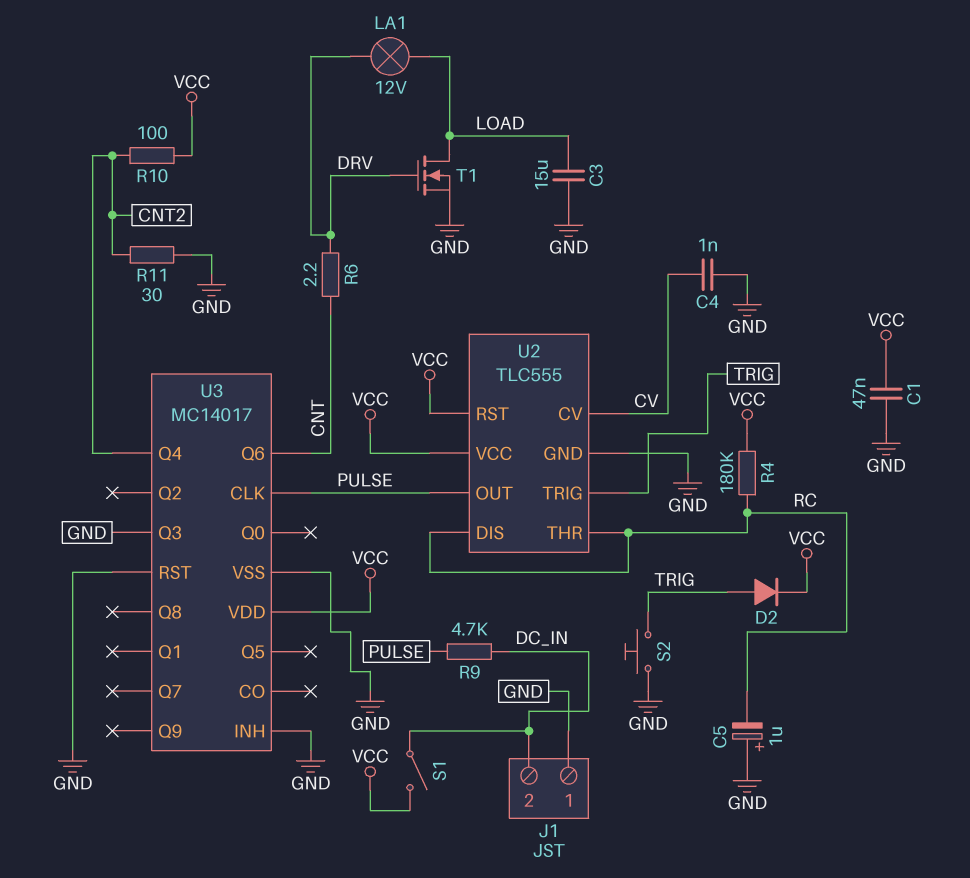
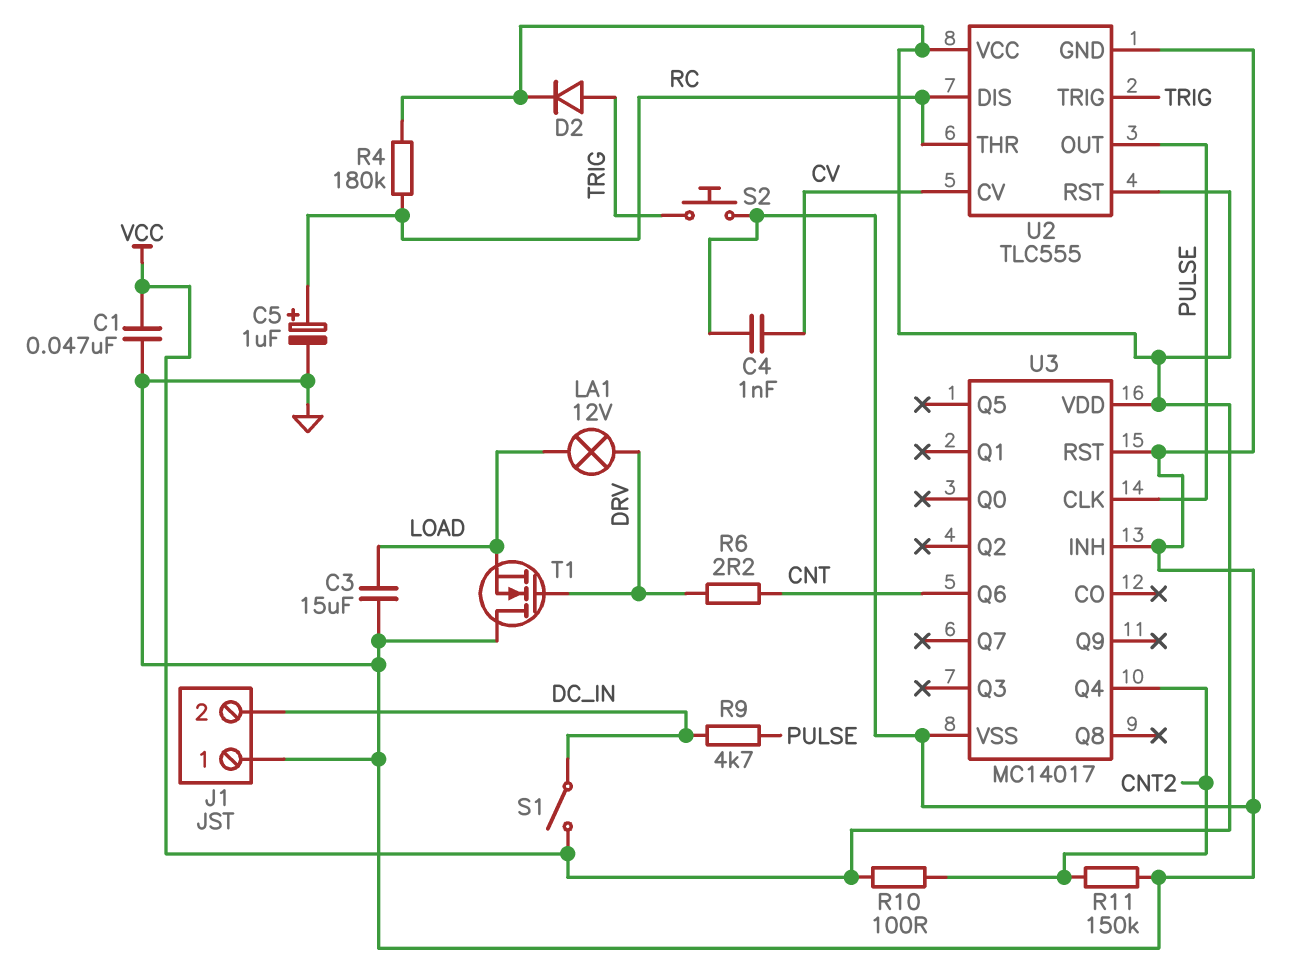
C5: 1uF (plus GND, minus RC) -> 1uF (plus RC, minus GND)
R11: 30 (CNT2, GND) -> 150k (CNT2, GND)
T1: NMOS (G DRV, D LOAD, S GND) -> NMOS (G DRV, D GND, S LOAD)
U3 pin Q3: GND -> none

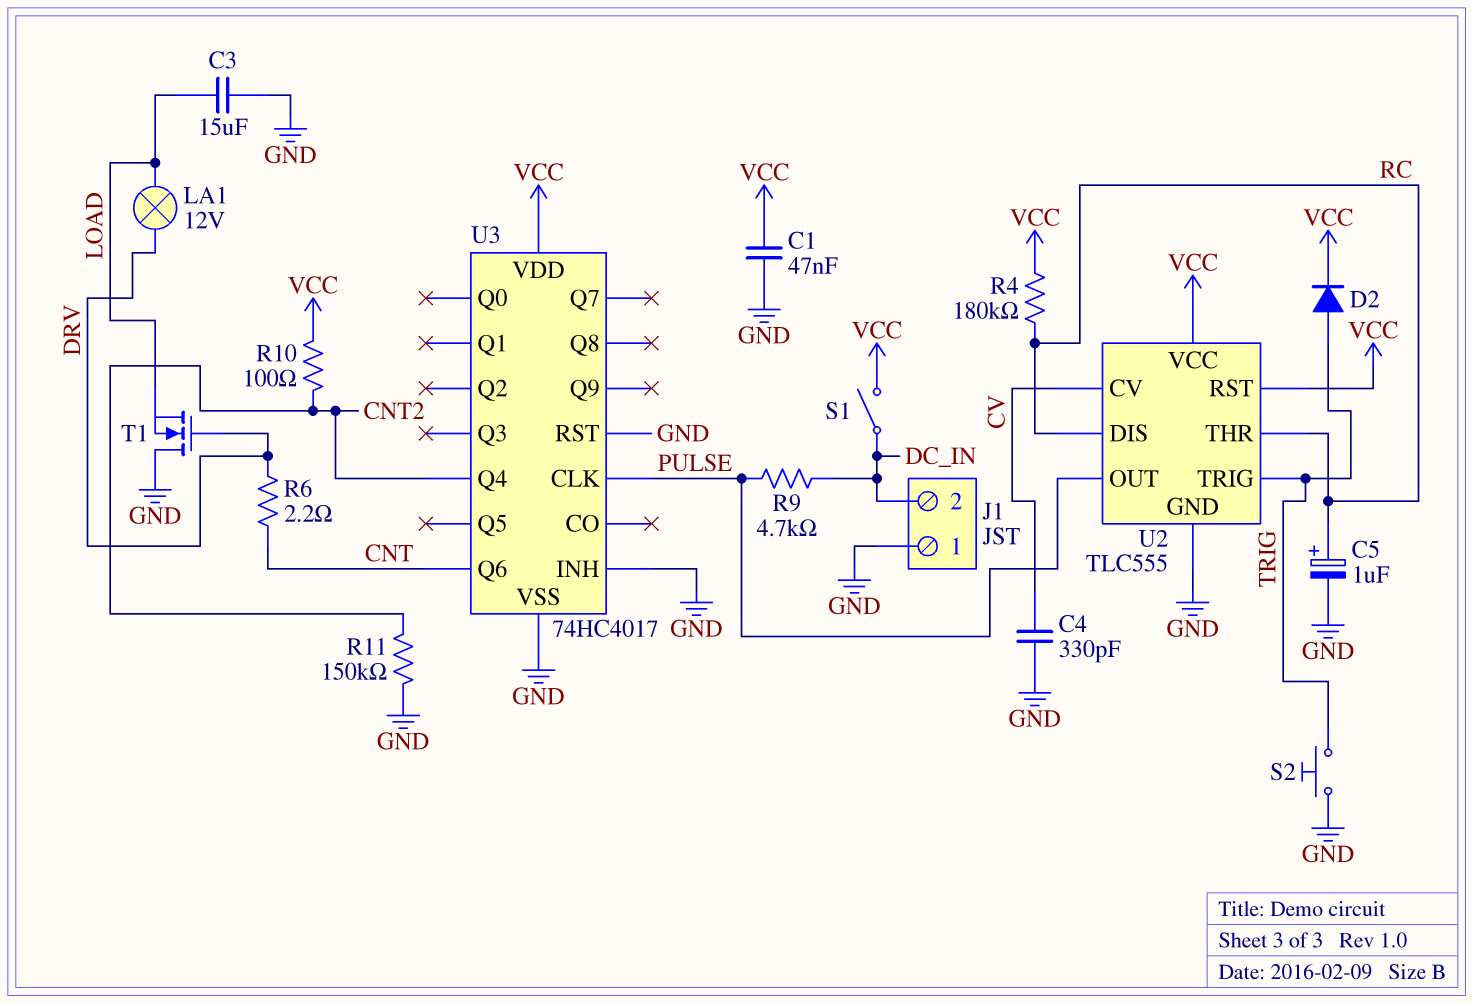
C4: 1nF (CV, GND) -> 330pF (CV, GND)
U3: MC14017 -> 74HC4017

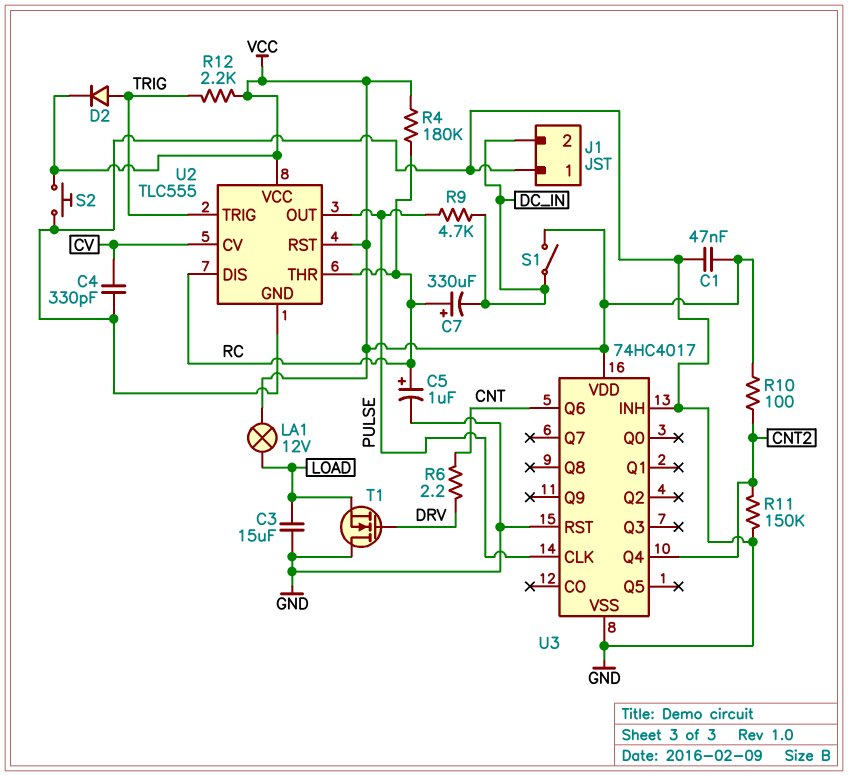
C7: none -> 330uF (plus RC, minus DC_IN)
LA1: lamp 12V (DRV, LOAD) -> lamp 12V (LOAD, VCC)
R12: none -> 2.2k (TRIG, VCC)
S2: button (GND, TRIG) -> button (GND, VCC)

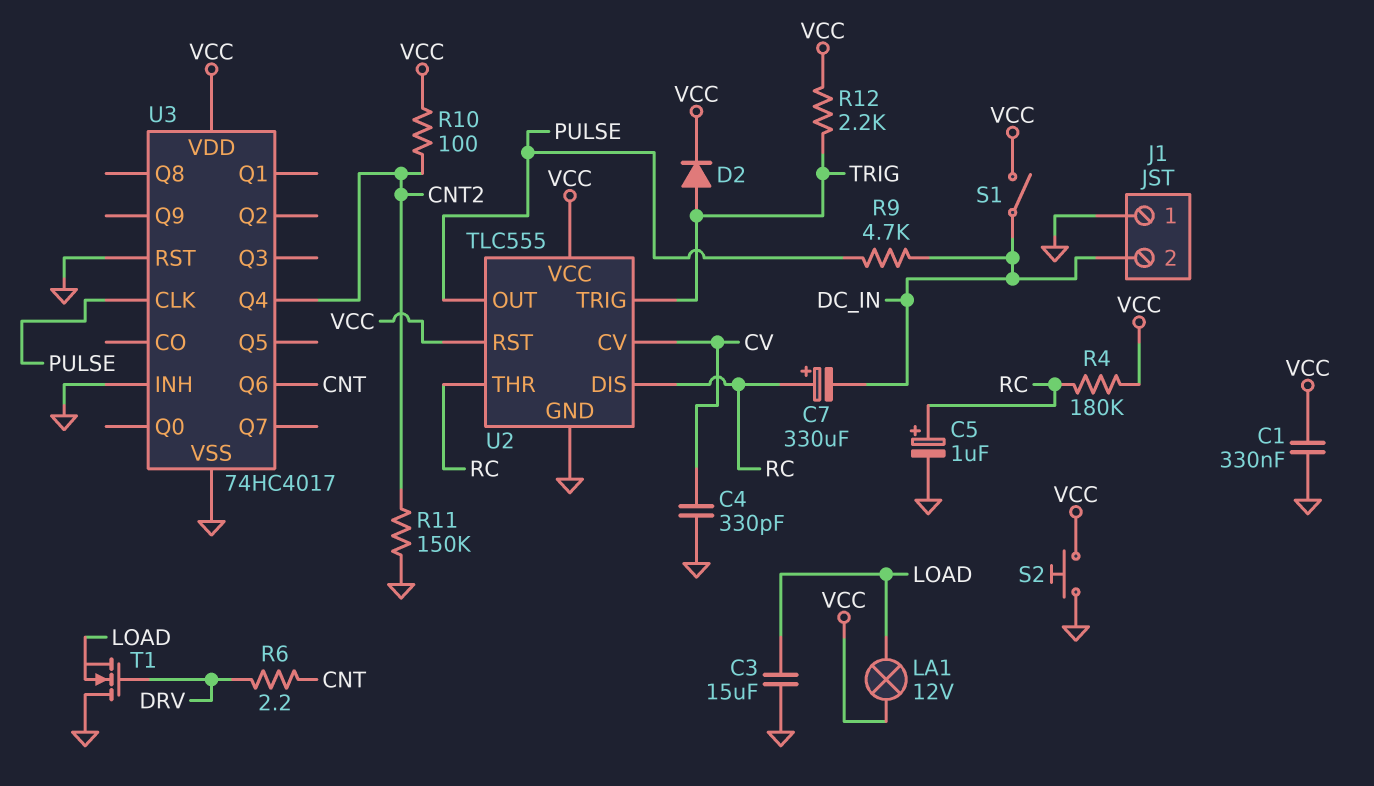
C1: 47nF (GND, VCC) -> 330nF (GND, VCC)

